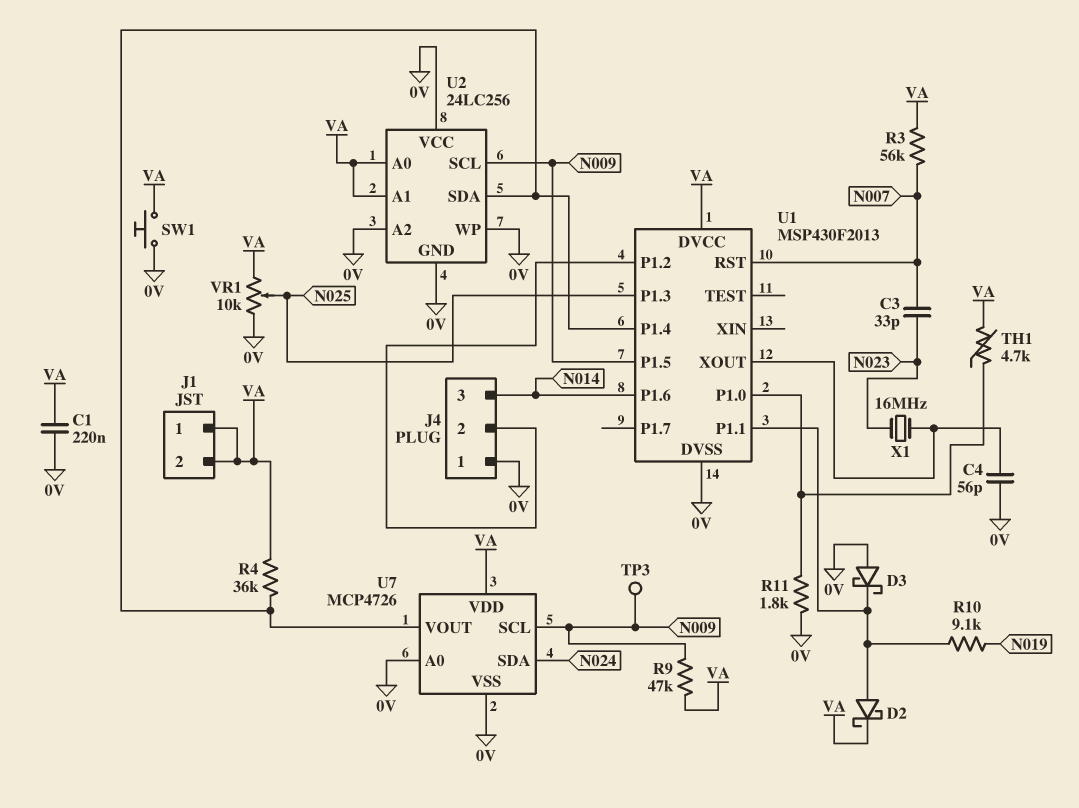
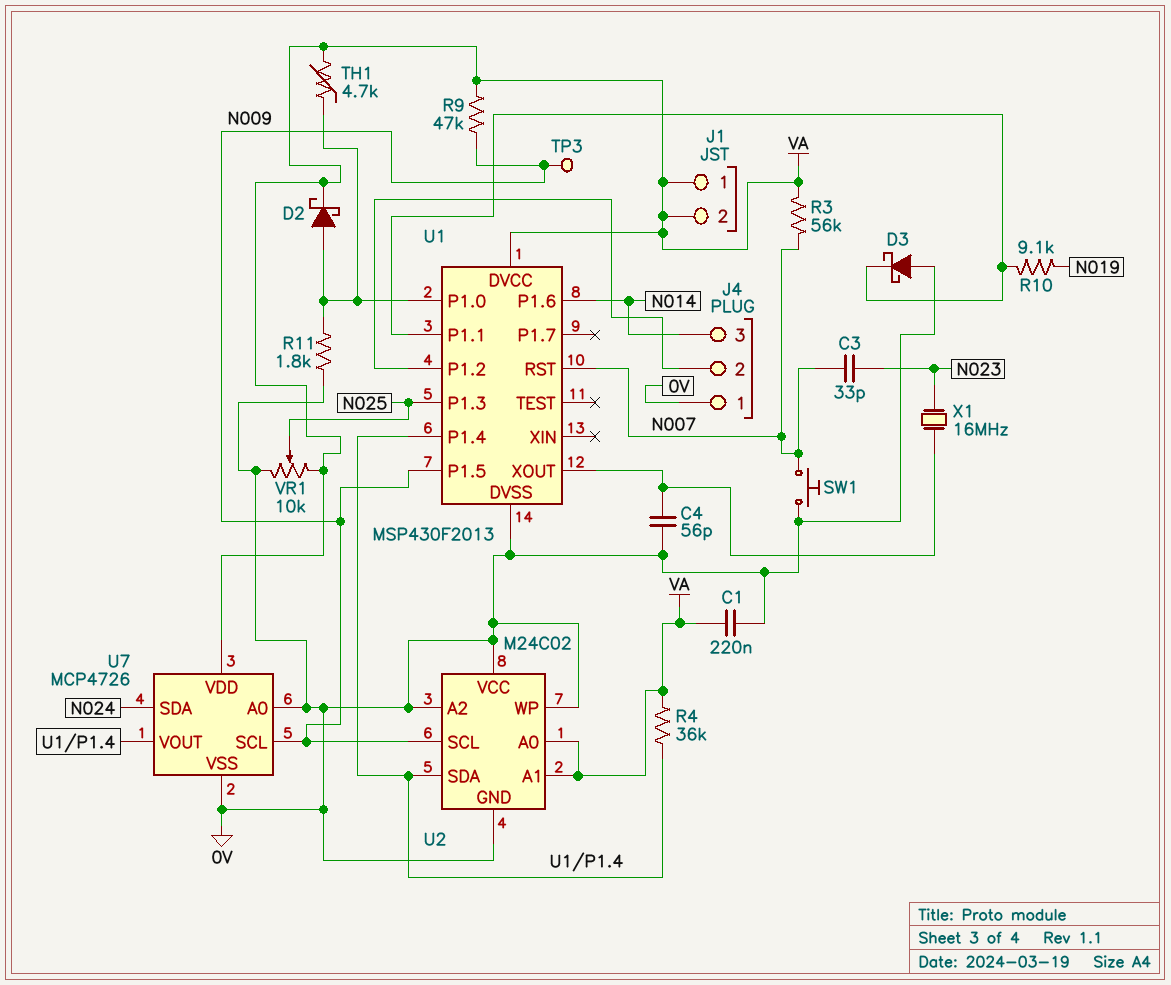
D2: schottky (A U1/P1.1, K VA) -> schottky (A U1/P1.0, K VA)
SW1: button (0V, VA) -> button (0V, N007)
U2: 24LC256 -> M24C02

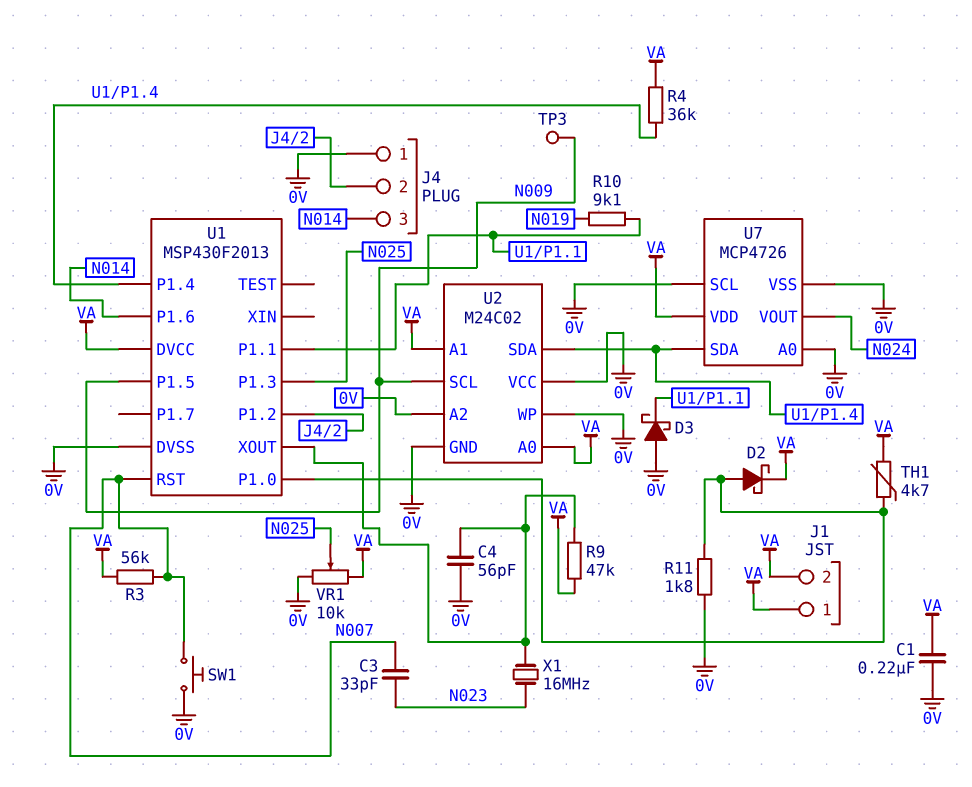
R9: 47k (N009, VA) -> 47k (U1/XOUT, VA)
U7 pin SCL: N009 -> 0V
U7 pin SDA: N024 -> U1/P1.4
U7 pin VOUT: U1/P1.4 -> N024

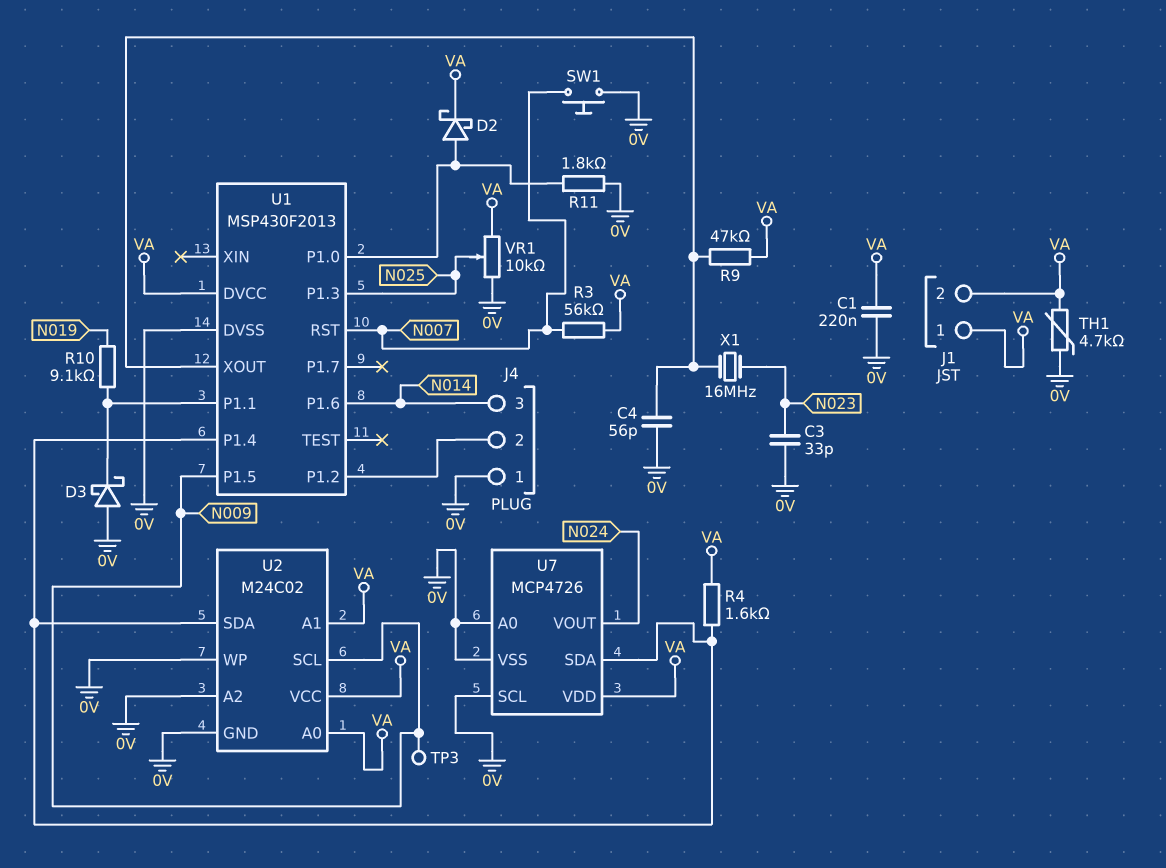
C3: 33pF (N007, N023) -> 33pF (0V, N023)
R4: 36k (U1/P1.4, VA) -> 1.6k (U1/P1.4, VA)
TH1: 4.7k (U1/P1.0, VA) -> 4.7k (0V, VA)
U2 pin VCC: 0V -> VA

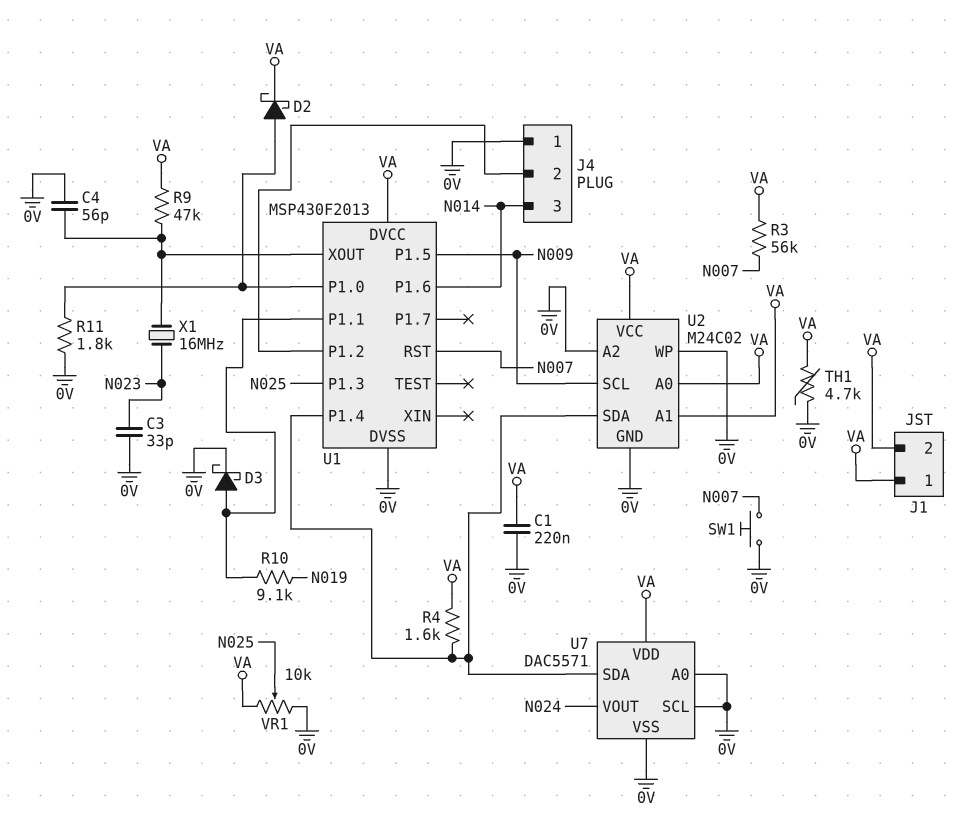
D3: schottky (A 0V, K U1/P1.1) -> schottky (A U1/P1.1, K 0V)
TP3: test point (N009) -> none
U7: MCP4726 -> DAC5571

